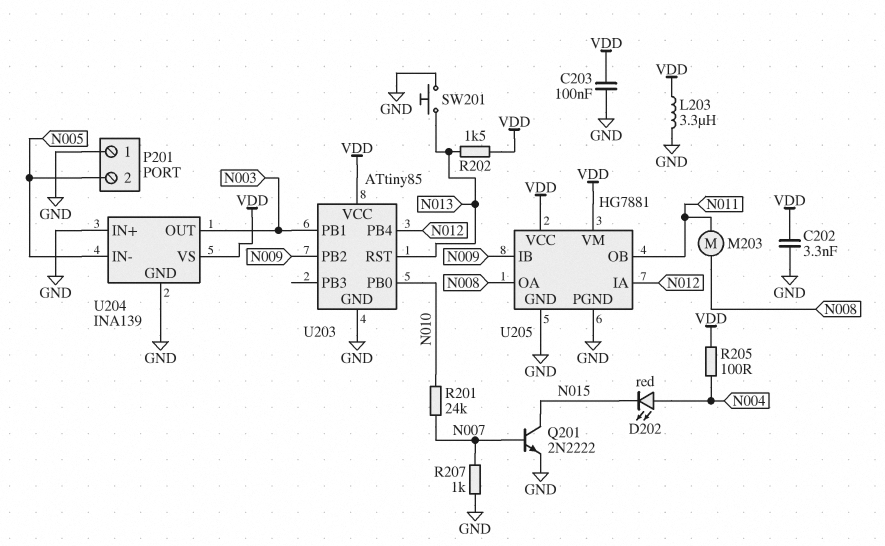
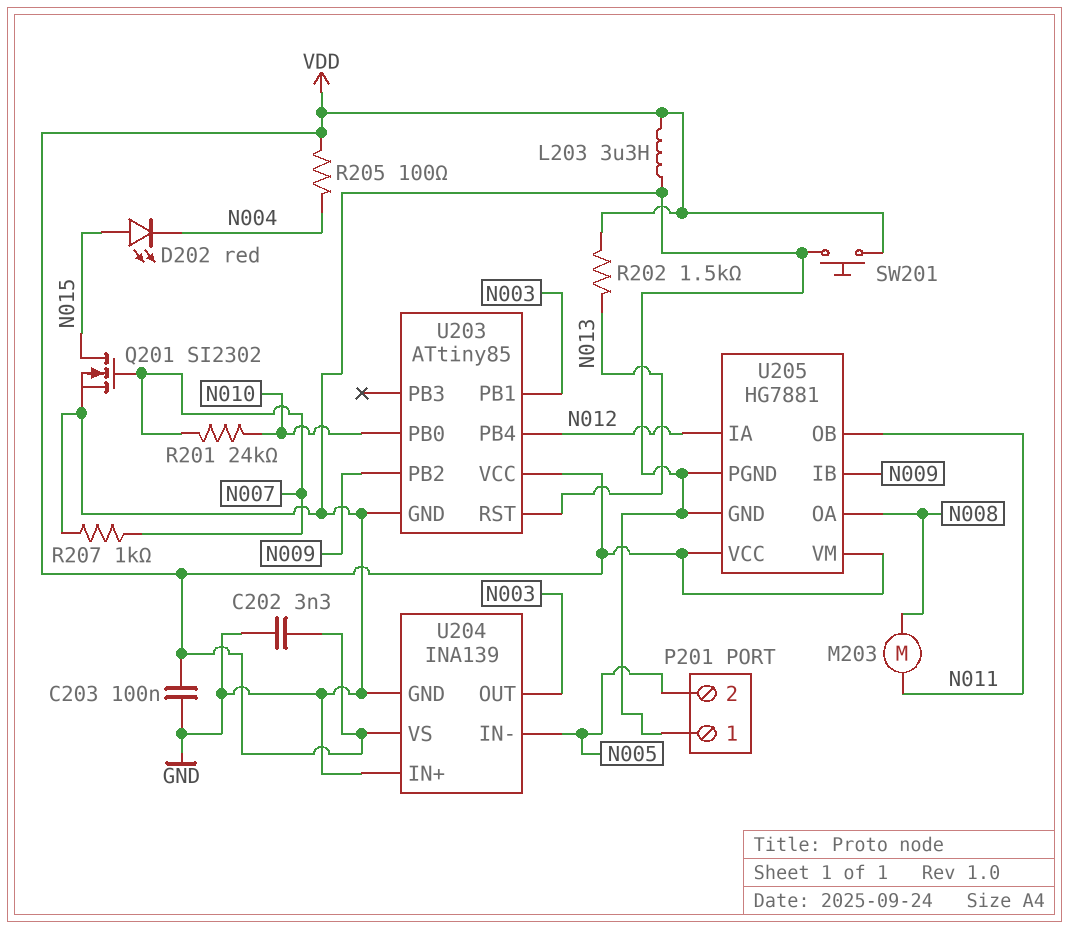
D202: LED red (A N004, K N015) -> LED red (A N015, K N004)
Q201: NPN 2N2222 (B N007, C N015, E GND) -> NMOS SI2302 (G N007, D N015, S GND)
SW201: button (GND, N013) -> button (GND, VDD)

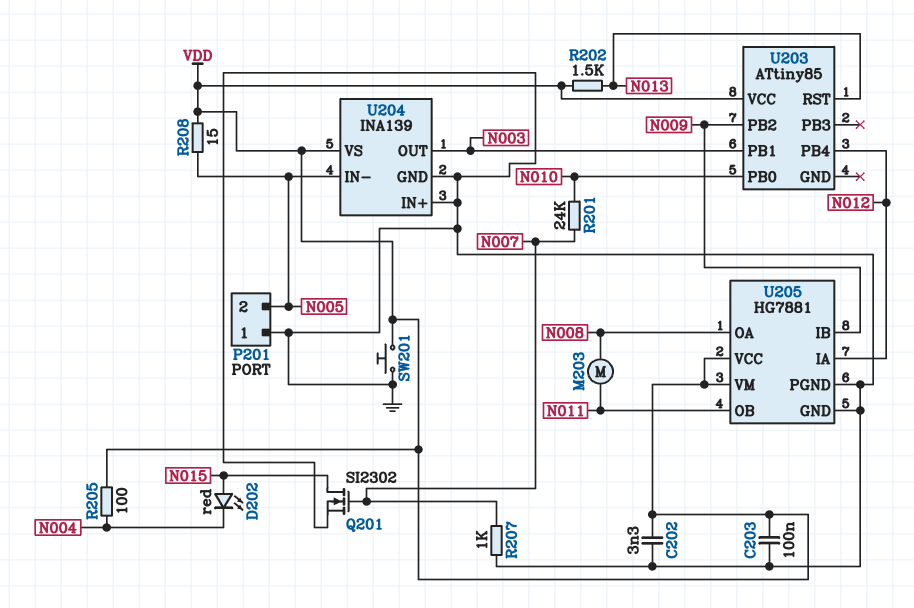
L203: 3.3uH (GND, VDD) -> none
R208: none -> 15 (N005, VDD)
U203 pin GND: GND -> none

